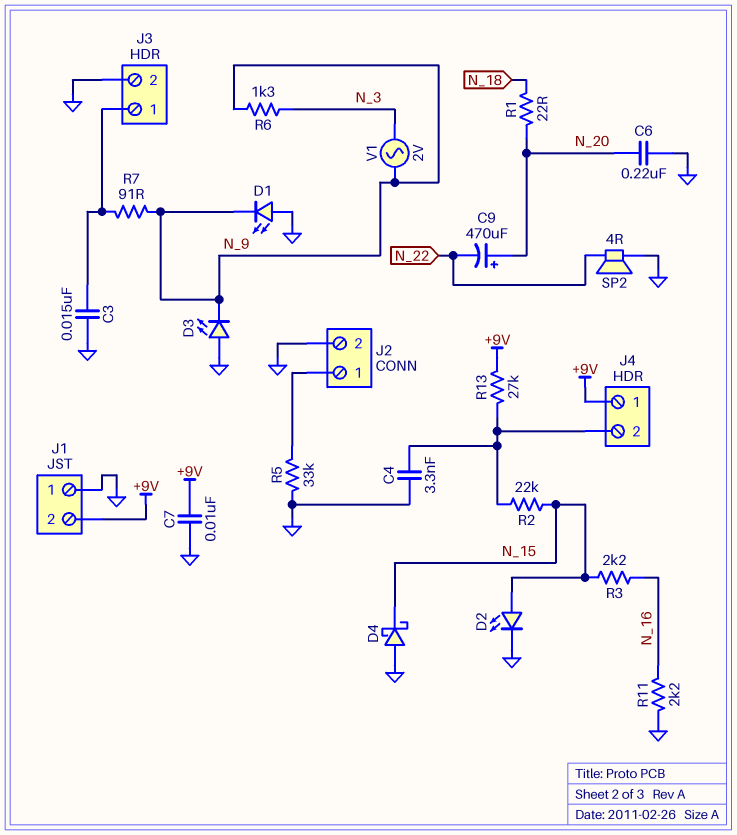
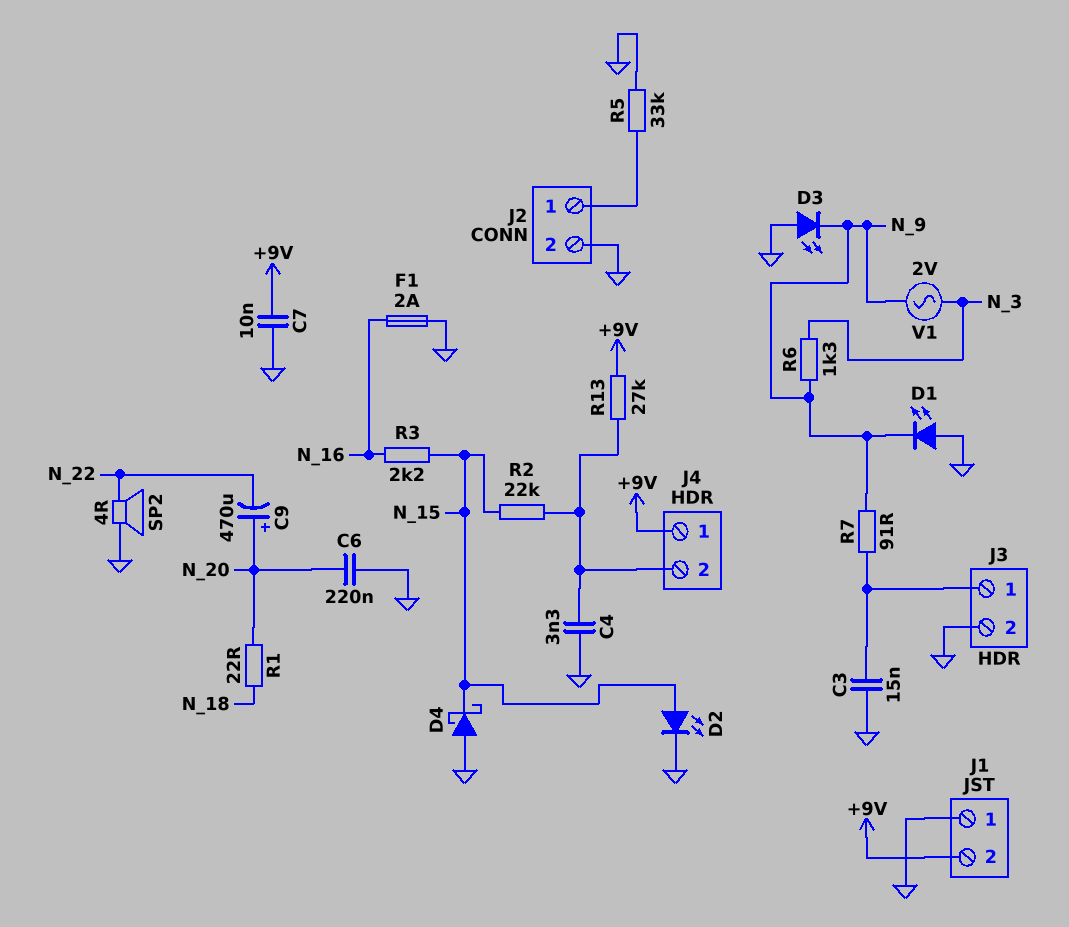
F1: none -> 2A (GND, N_16)
R11: 2.2k (GND, N_16) -> none

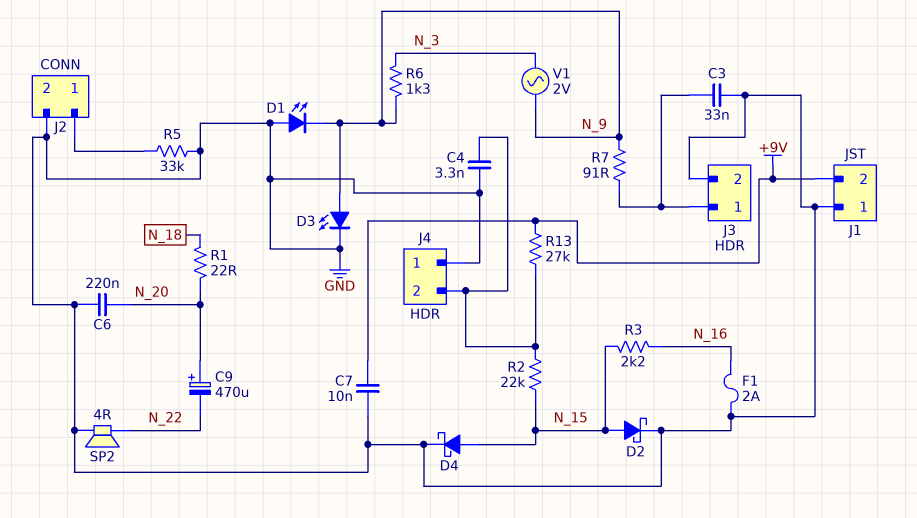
C3: 15nF (GND, J3/1) -> 33nF (GND, J3/1)
D2: LED (A N_15, K GND) -> schottky (A N_15, K GND)
D3: LED (A GND, K N_9) -> LED (A N_9, K GND)
D4: schottky (A GND, K N_15) -> schottky (A N_15, K GND)
J4 pin 1: +9V -> GND

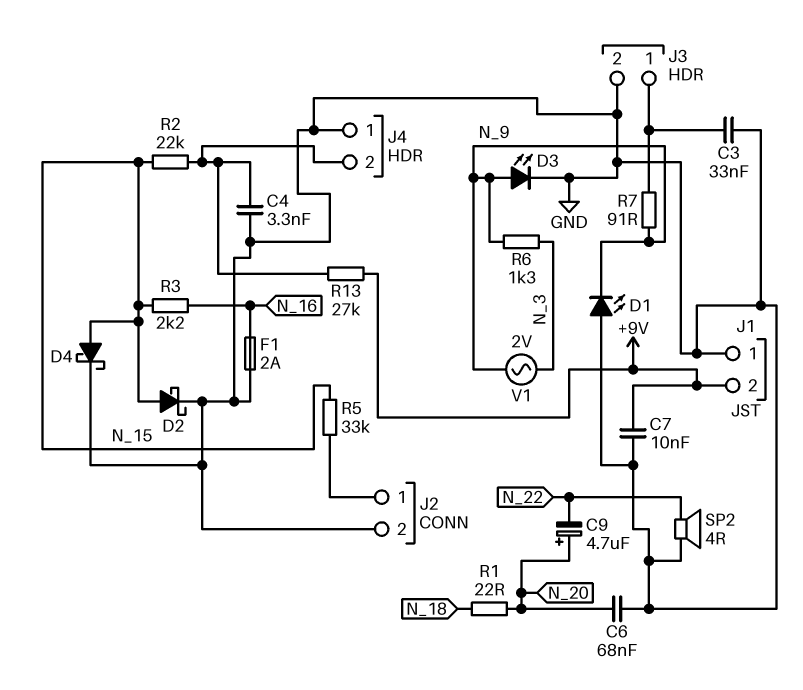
C6: 220nF (GND, N_20) -> 68nF (GND, N_20)
C9: 470uF (plus N_20, minus N_22) -> 4.7uF (plus N_20, minus N_22)
R5: 33k (GND, J2/1) -> 33k (J2/1, N_15)

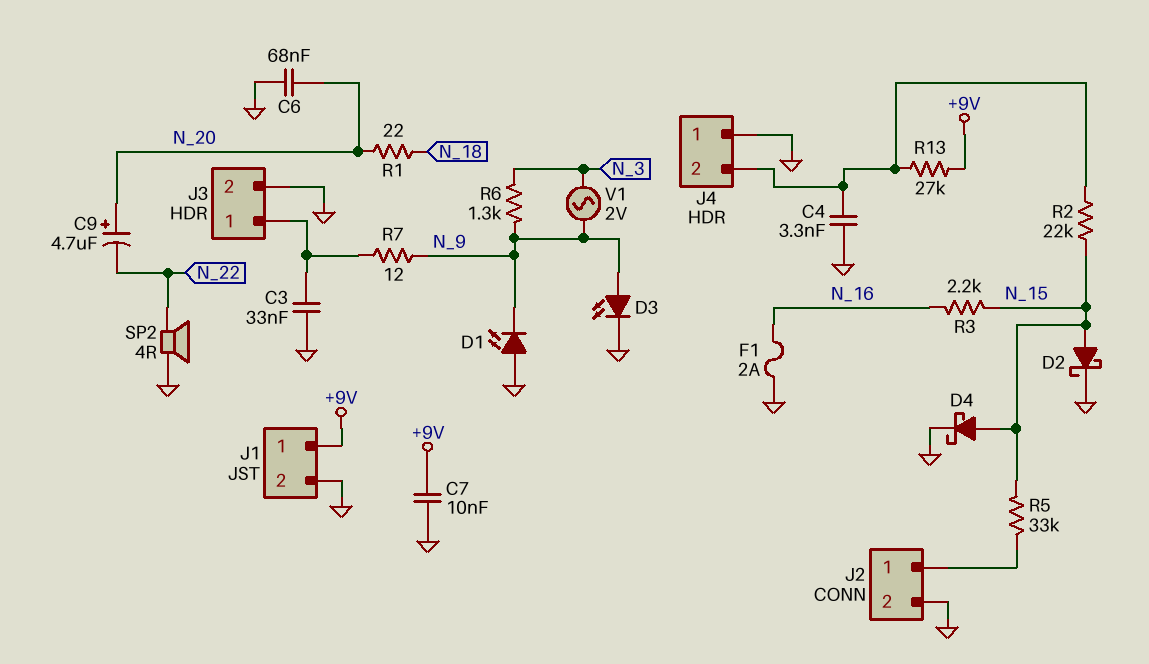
J1 pin 1: GND -> +9V
J1 pin 2: +9V -> GND
R7: 91 (J3/1, N_9) -> 12 (J3/1, N_9)

